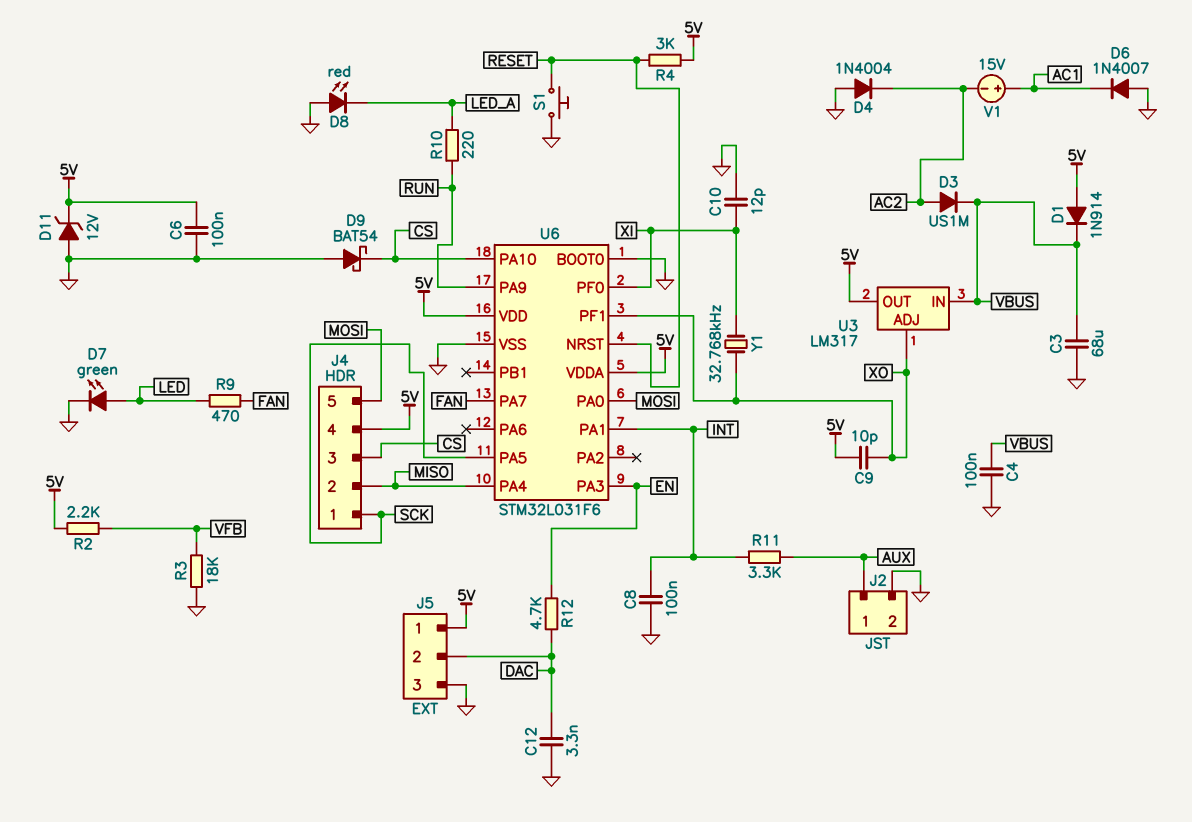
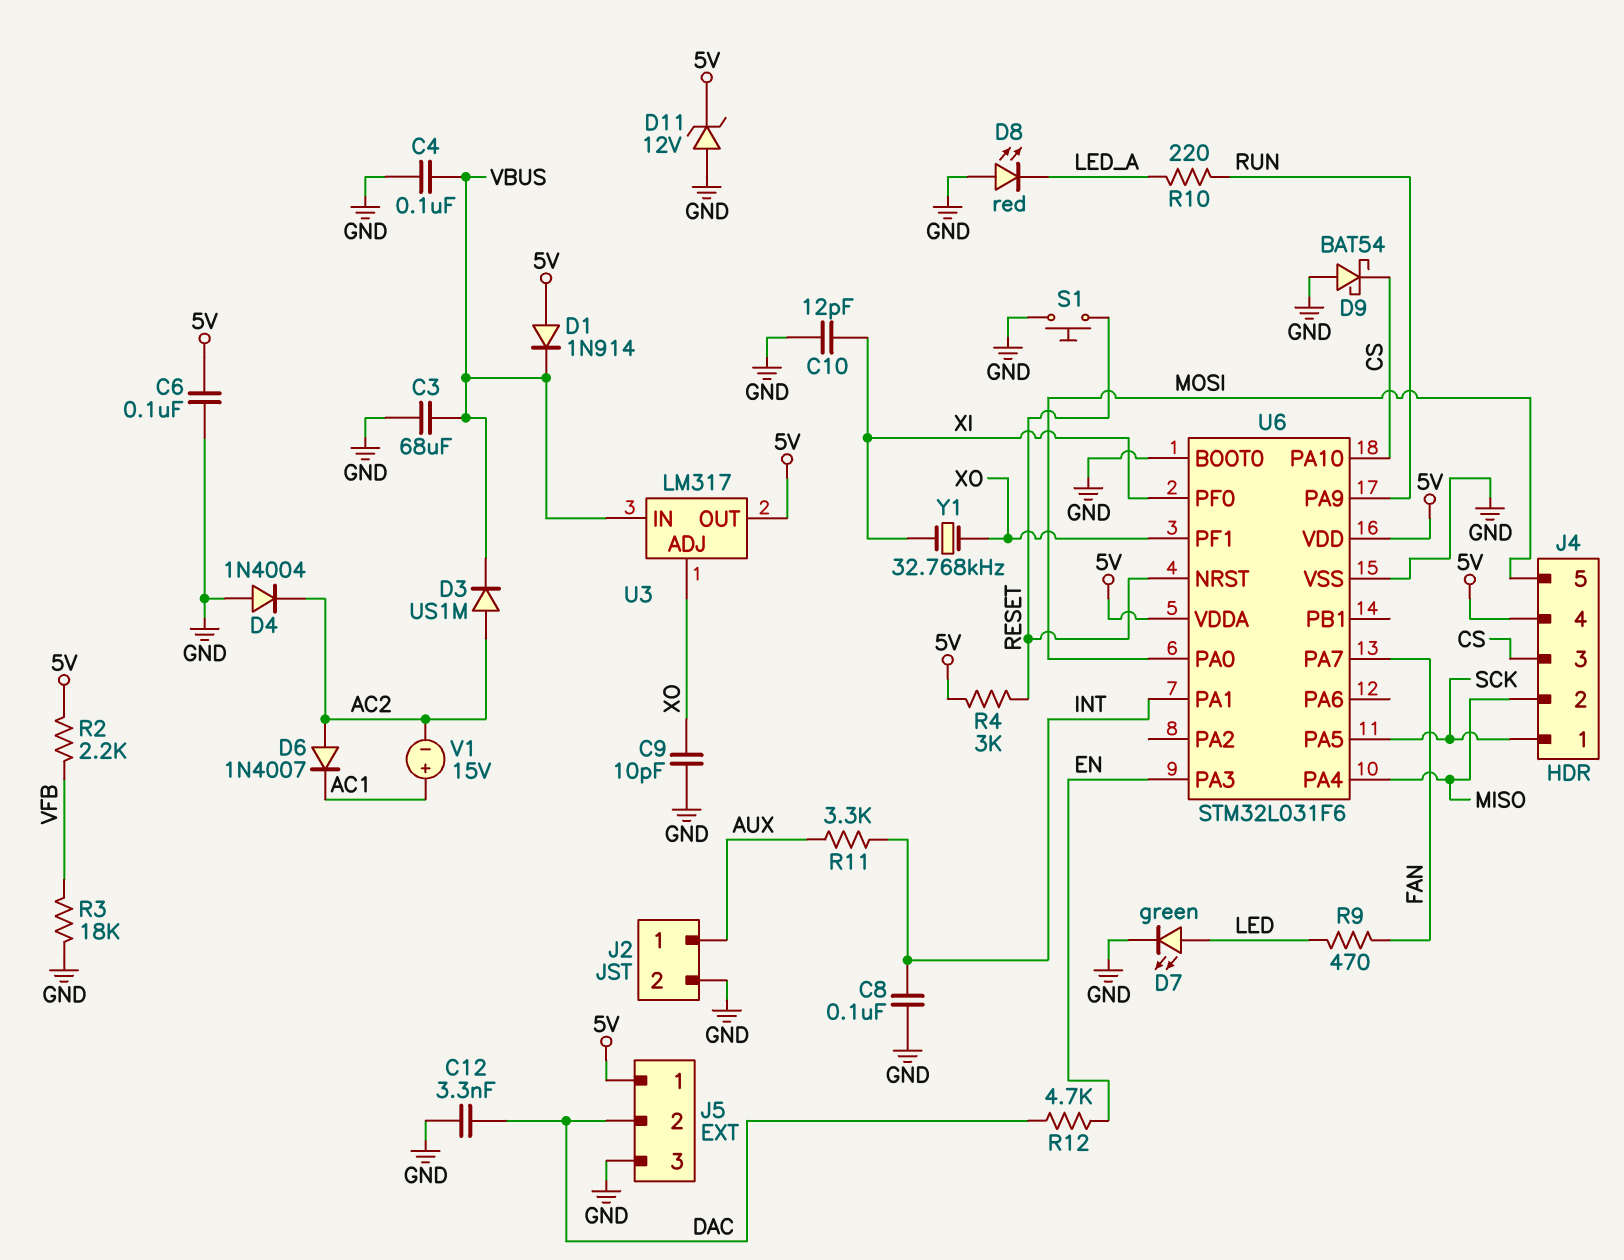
C9: 10pF (5V, XO) -> 10pF (GND, XO)
D6: diode 1N4007 (A GND, K AC1) -> diode 1N4007 (A AC2, K AC1)

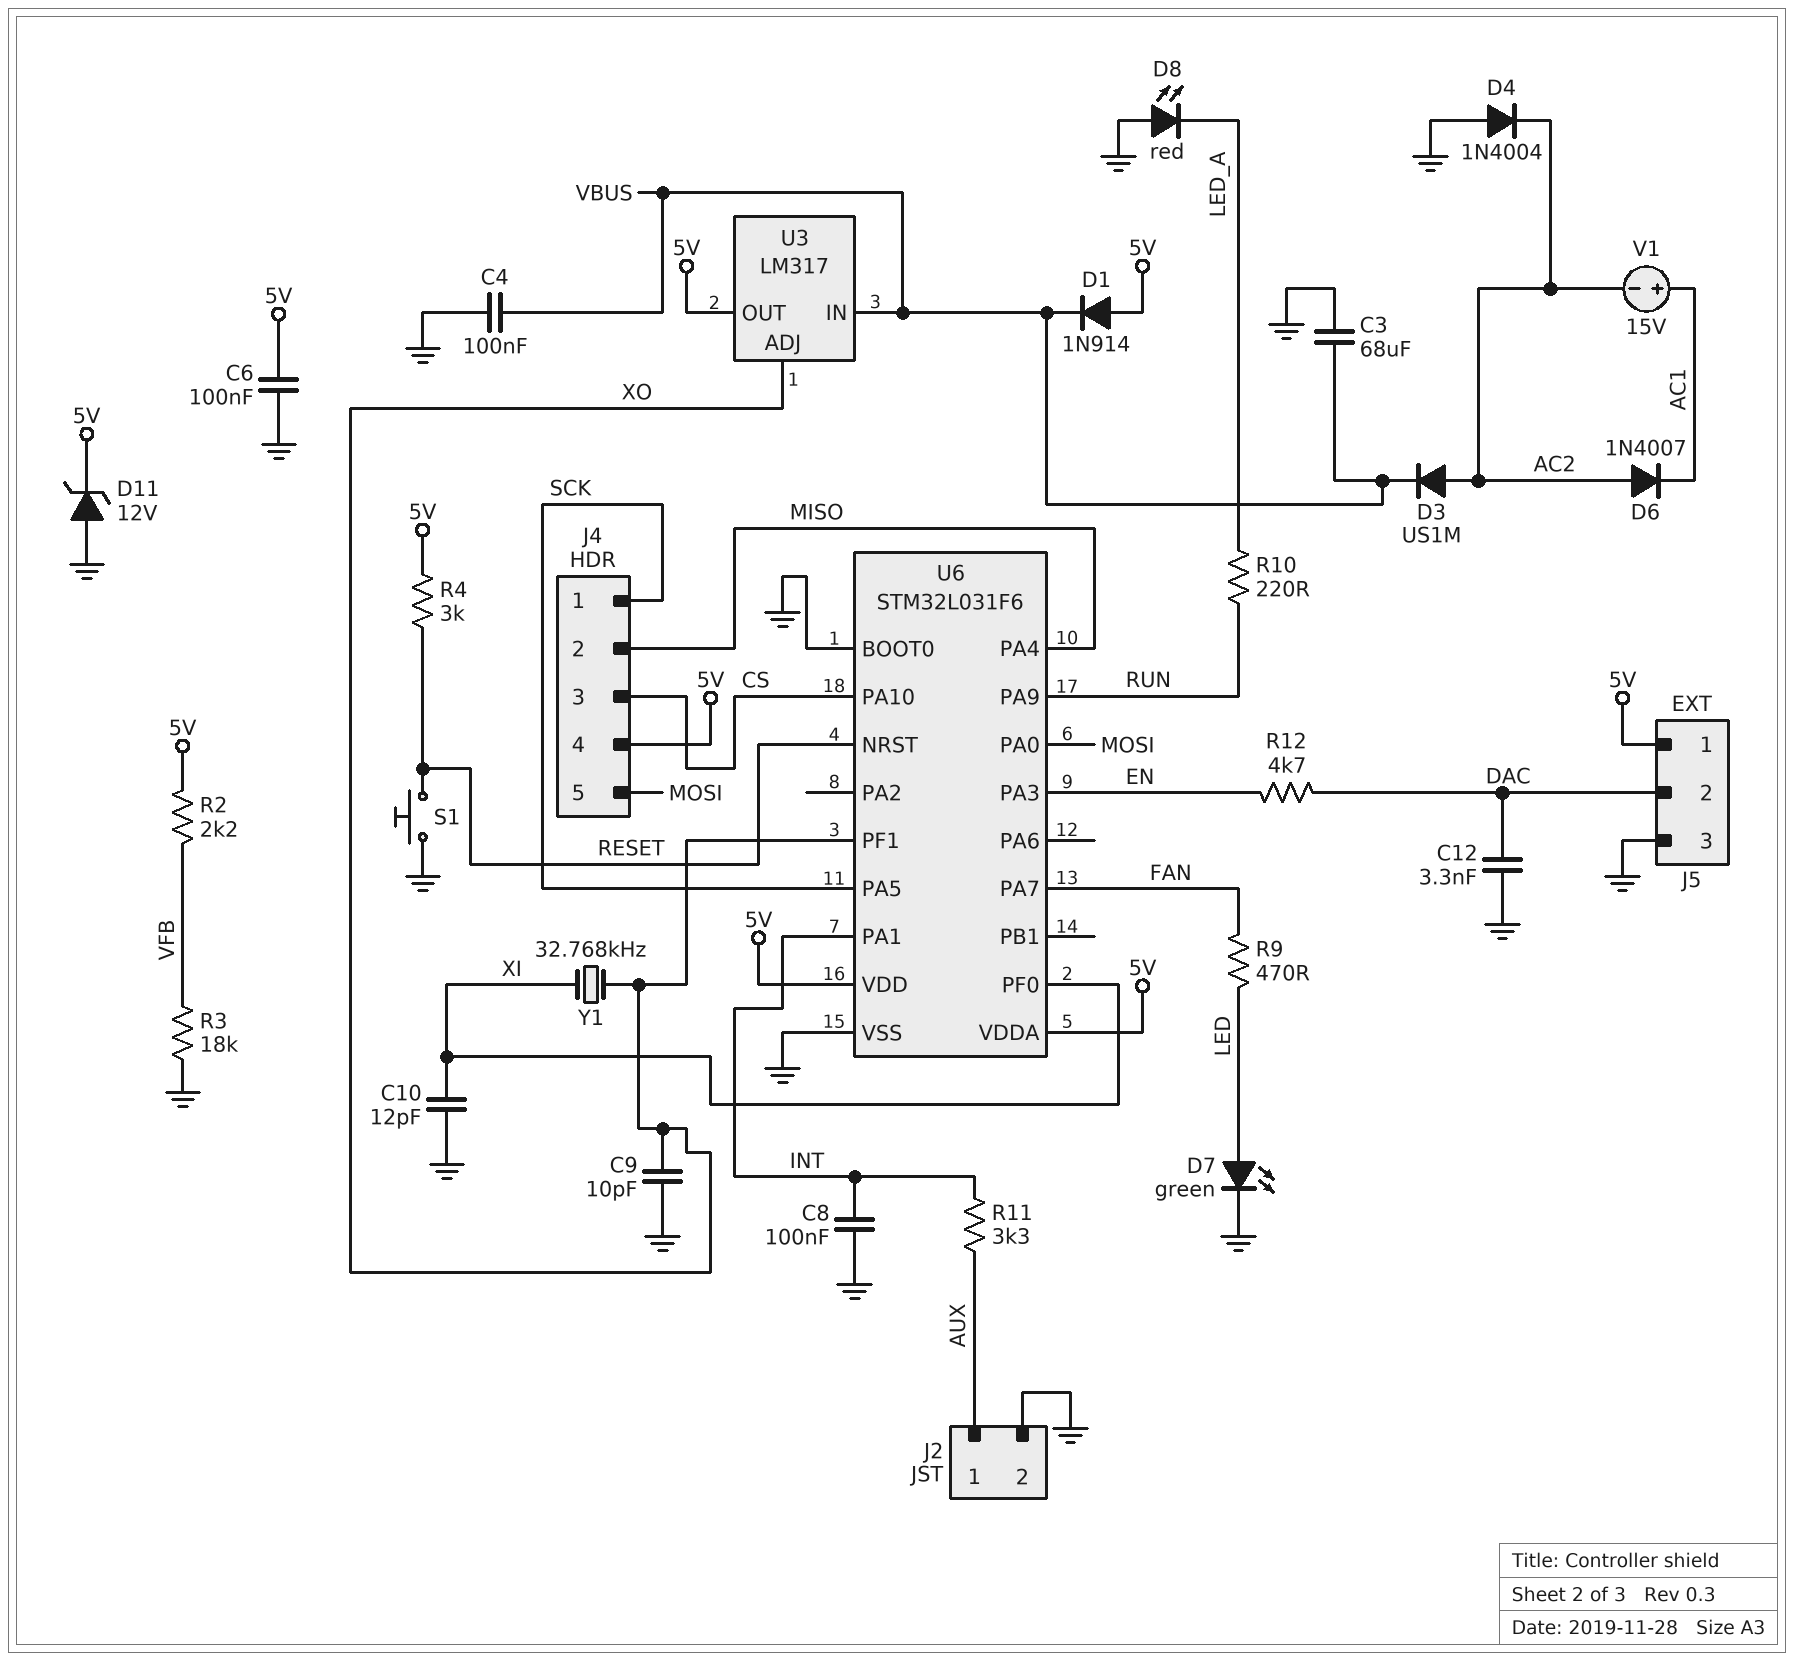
D9: schottky BAT54 (A GND, K CS) -> none

